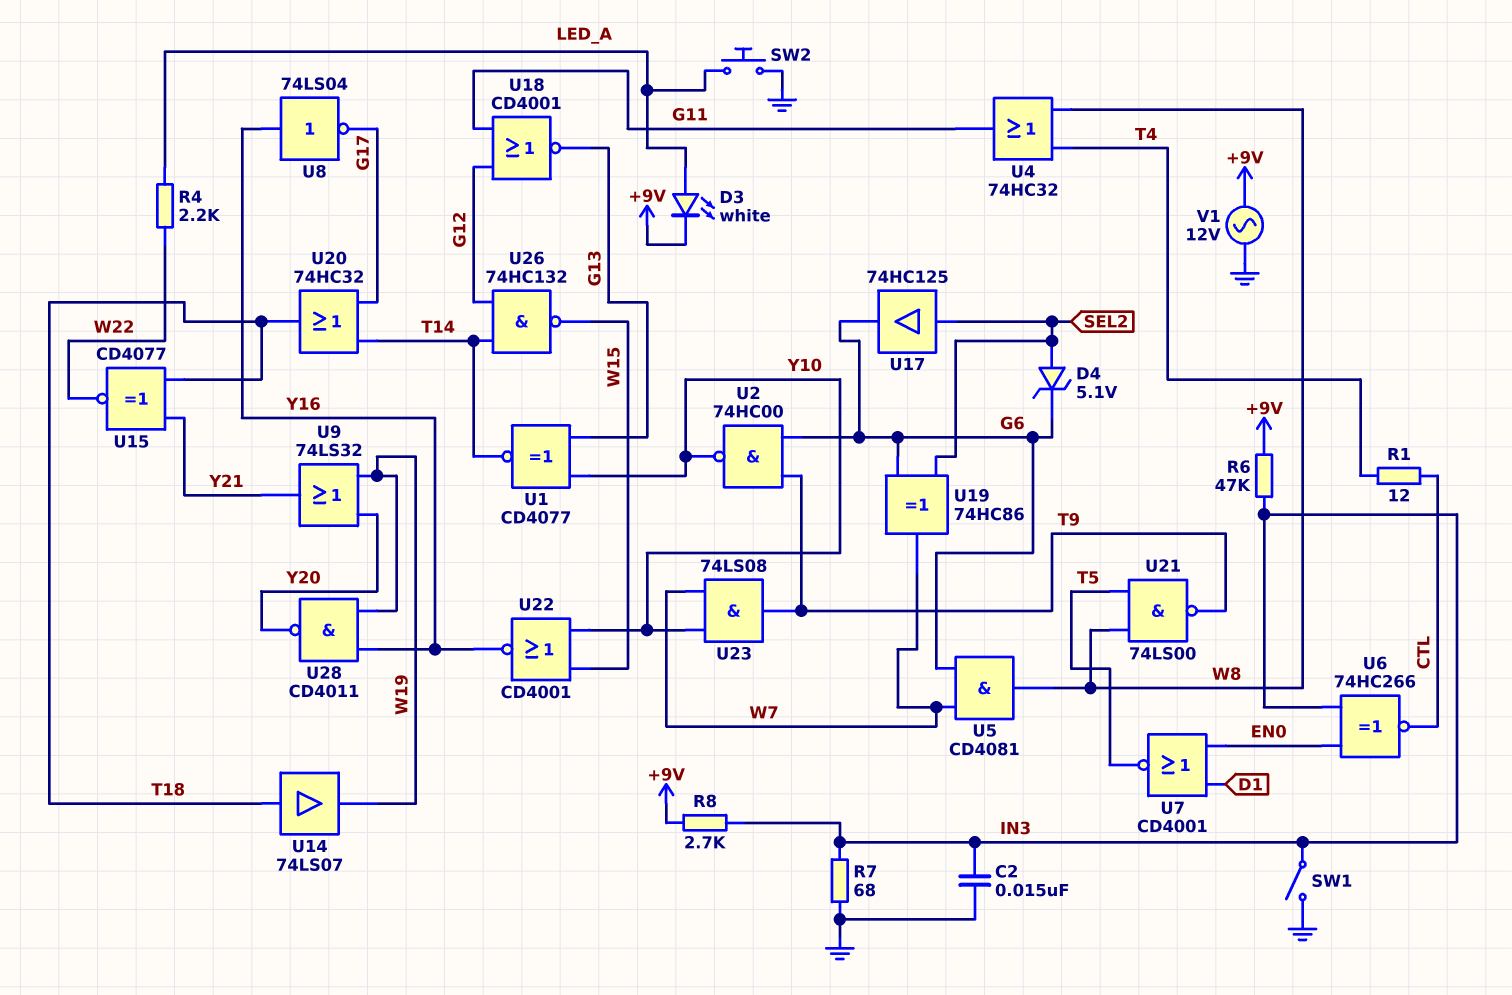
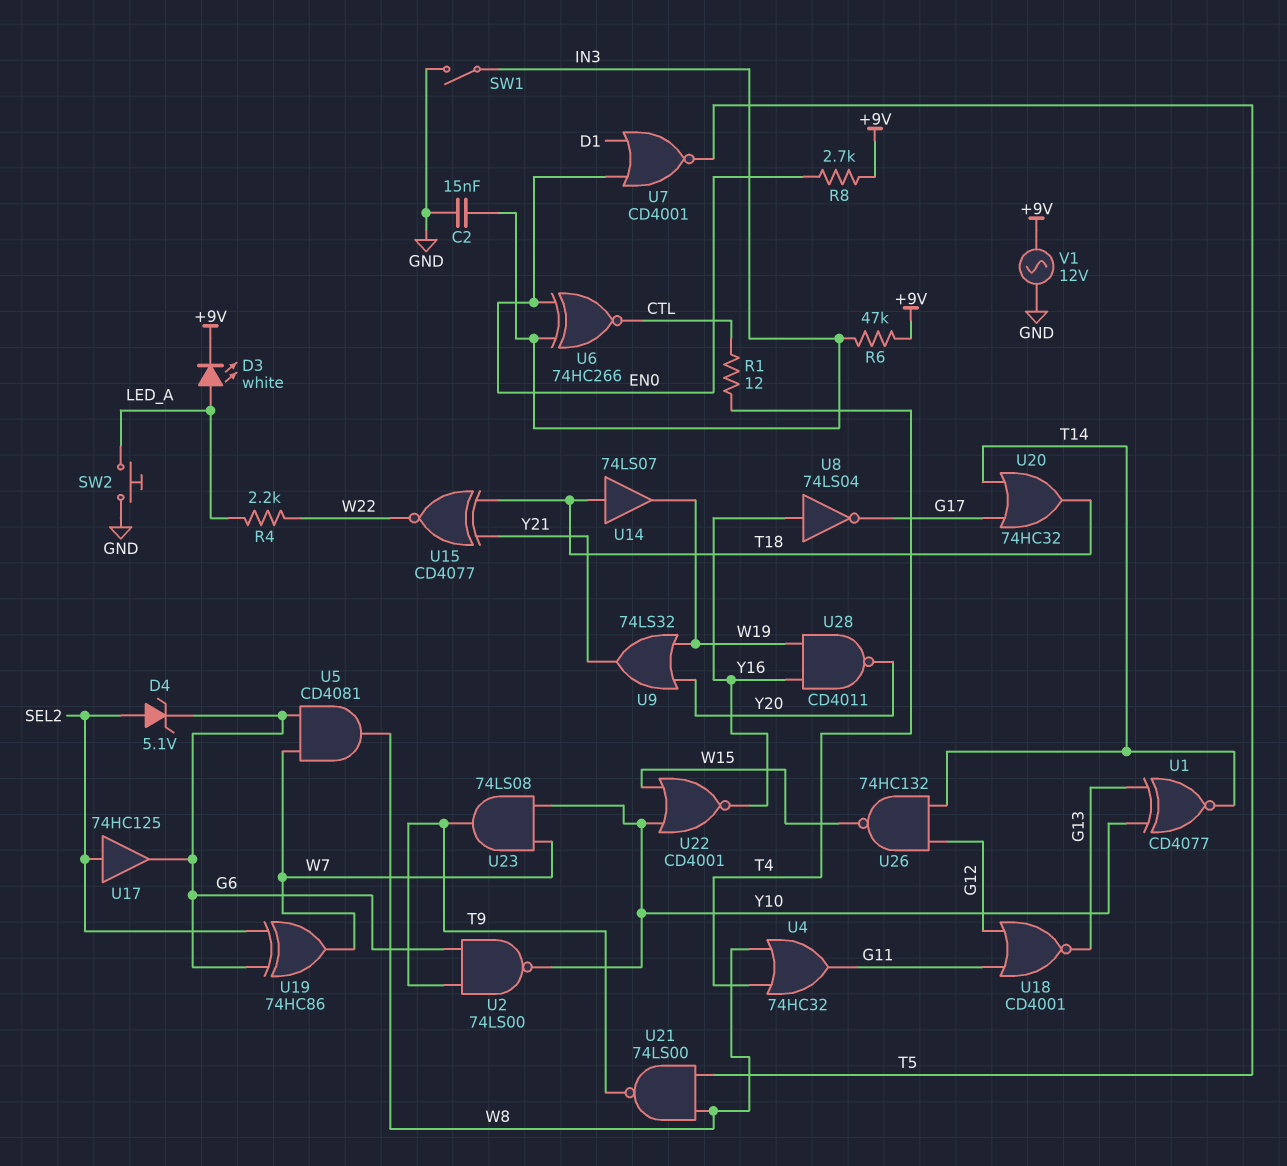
R7: 68 (GND, IN3) -> none
R8: 2.7k (+9V, IN3) -> 2.7k (+9V, EN0)
U2: NAND 74HC00 (in G6, in T9, out Y10) -> NAND 74LS00 (in G6, in T9, out Y10)

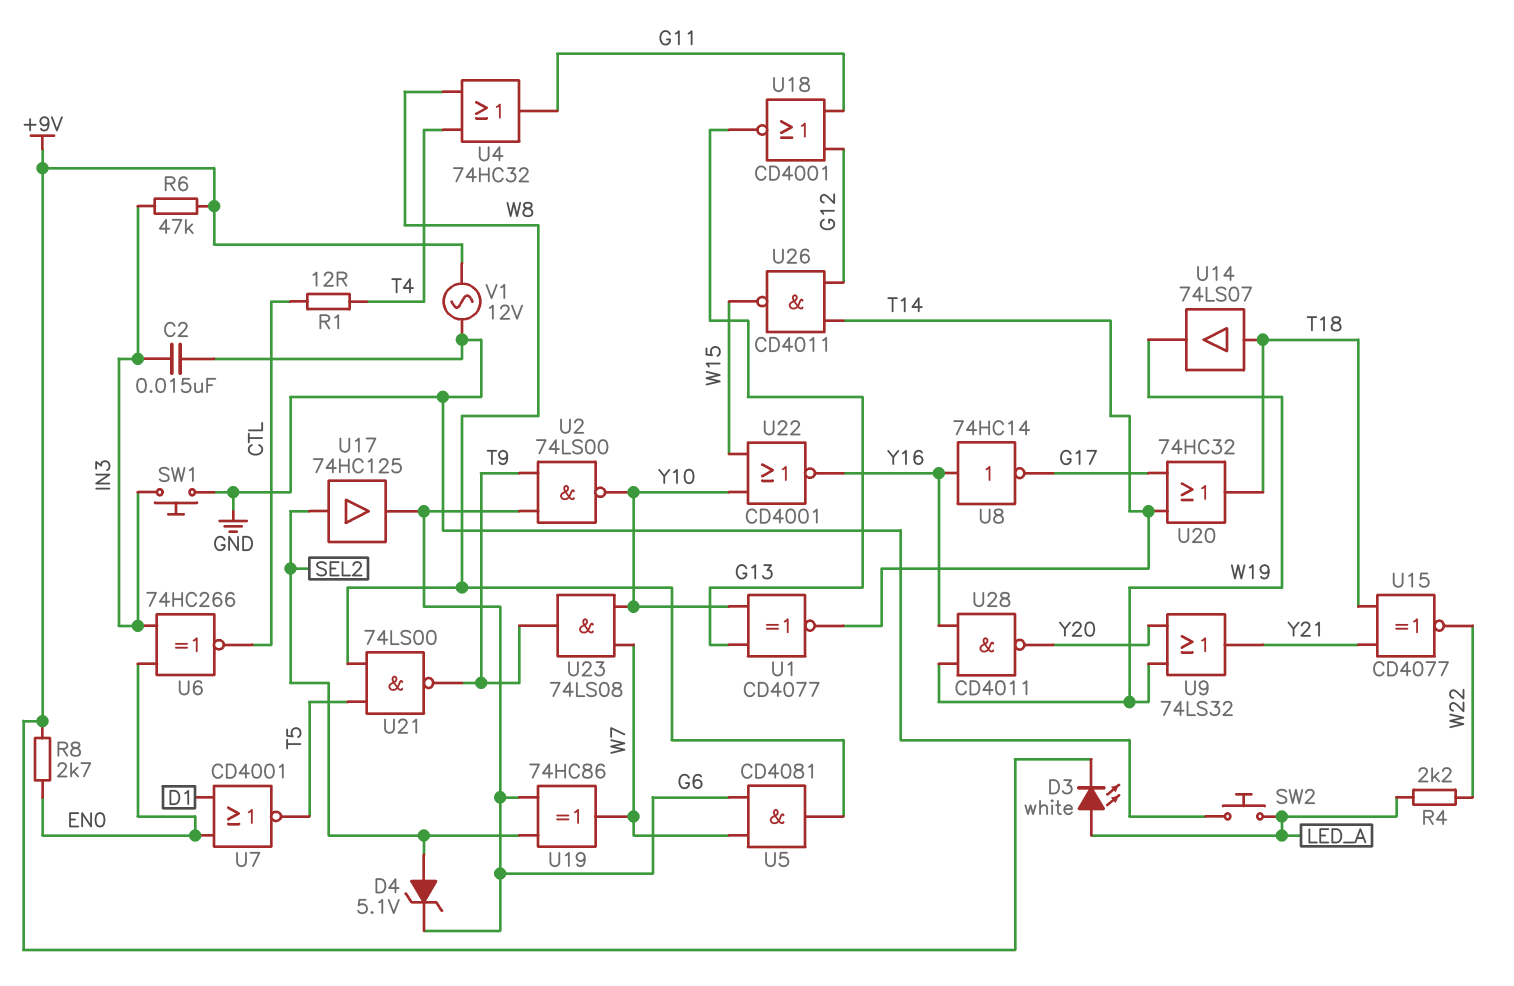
SW1: switch (GND, IN3) -> button (GND, IN3)
U8: NOT 74LS04 (in Y16, out G17) -> NOT 74HC14 (in Y16, out G17)
U26: NAND 74HC132 (in G12, in T14, out W15) -> NAND CD4011 (in G12, in T14, out W15)

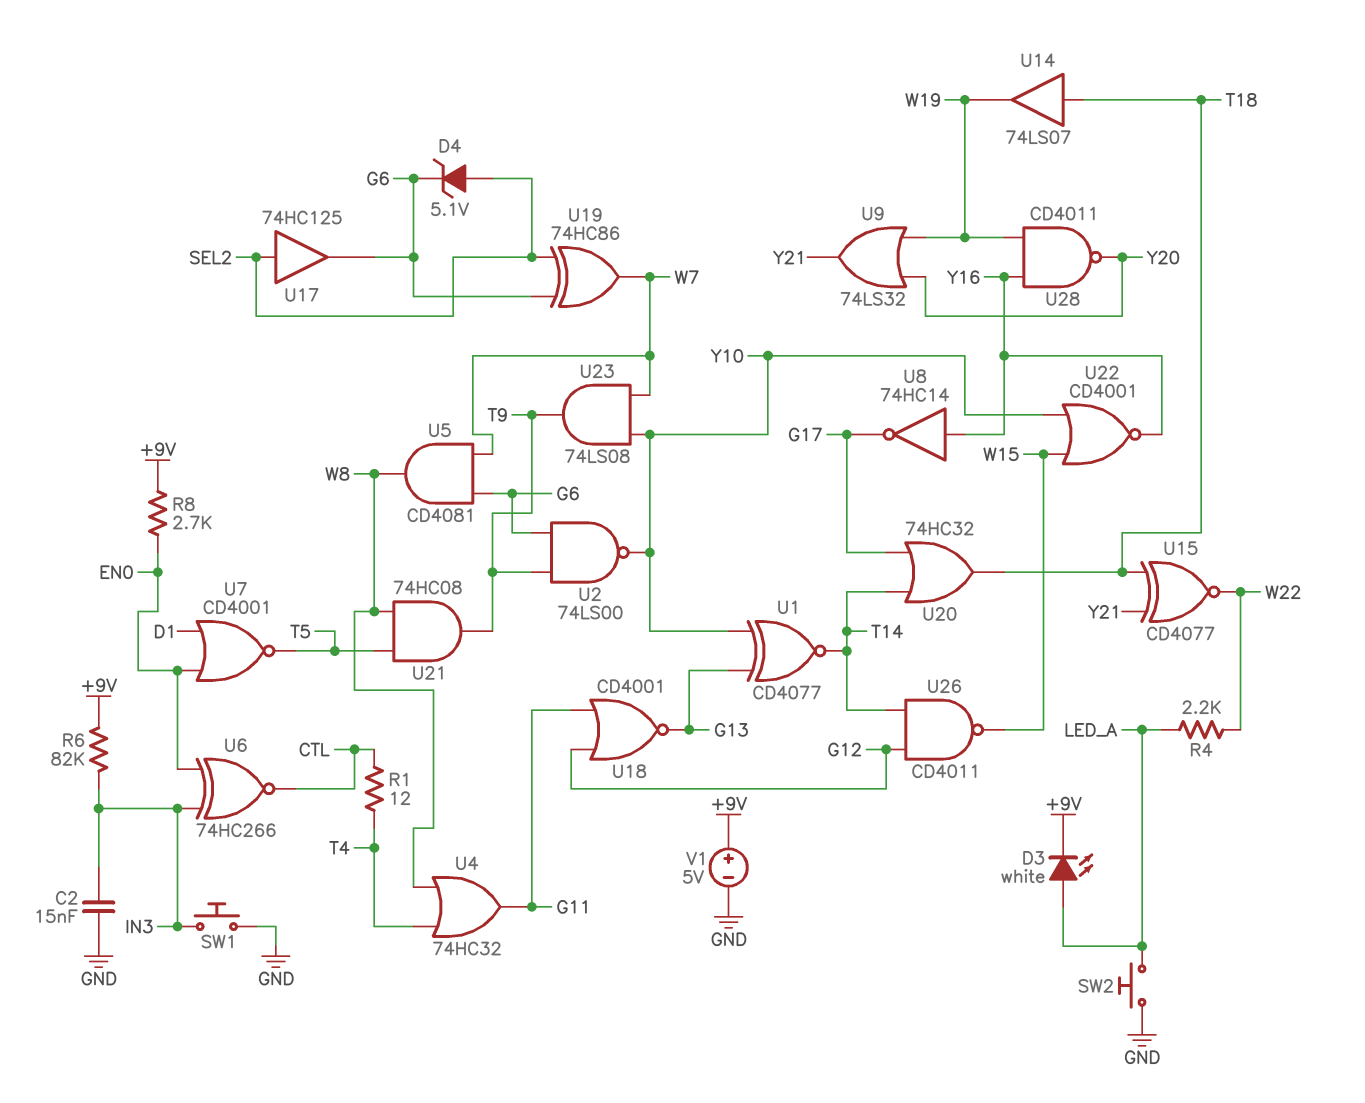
R6: 47k (+9V, IN3) -> 82k (+9V, IN3)
U21: NAND 74LS00 (in T5, in W8, out T9) -> AND 74HC08 (in T5, in W8, out T9)
V1: AC 12V (+9V, GND) -> 5V (plus +9V, minus GND)

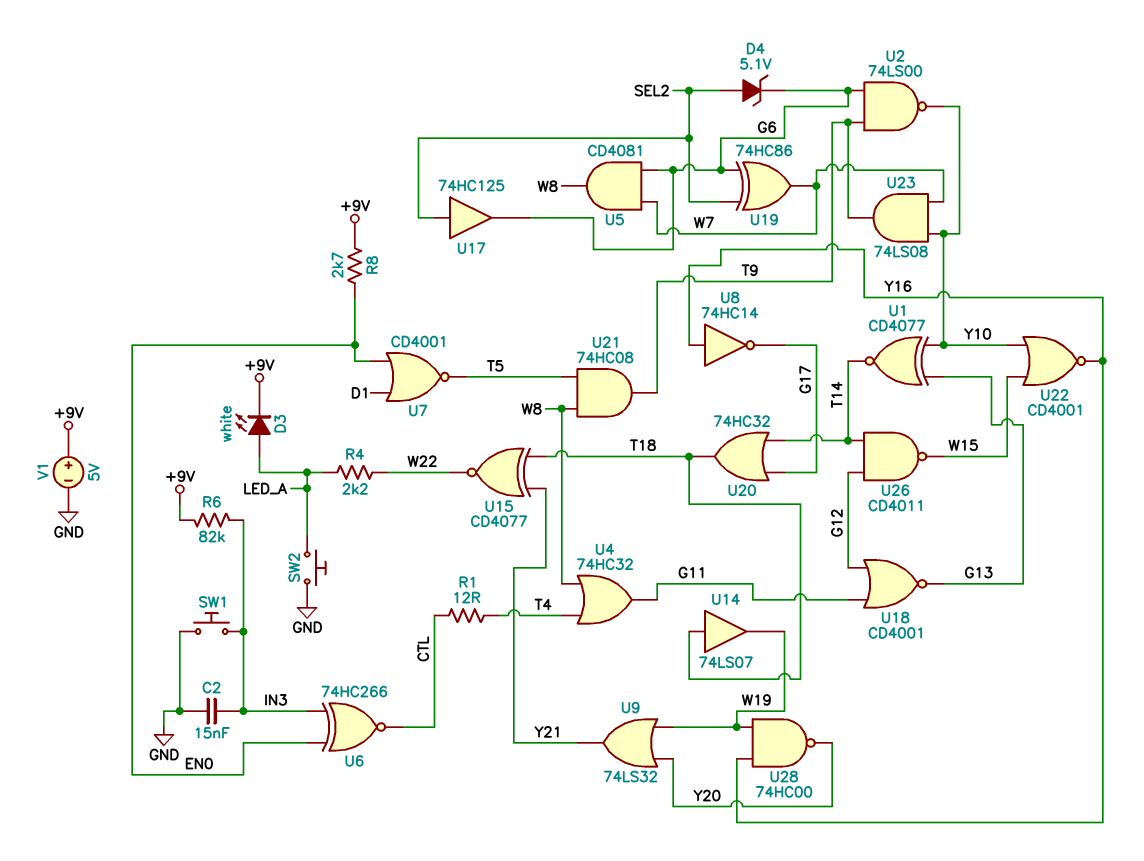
U28: NAND CD4011 (in W19, in Y16, out Y20) -> NAND 74HC00 (in W19, in Y16, out Y20)

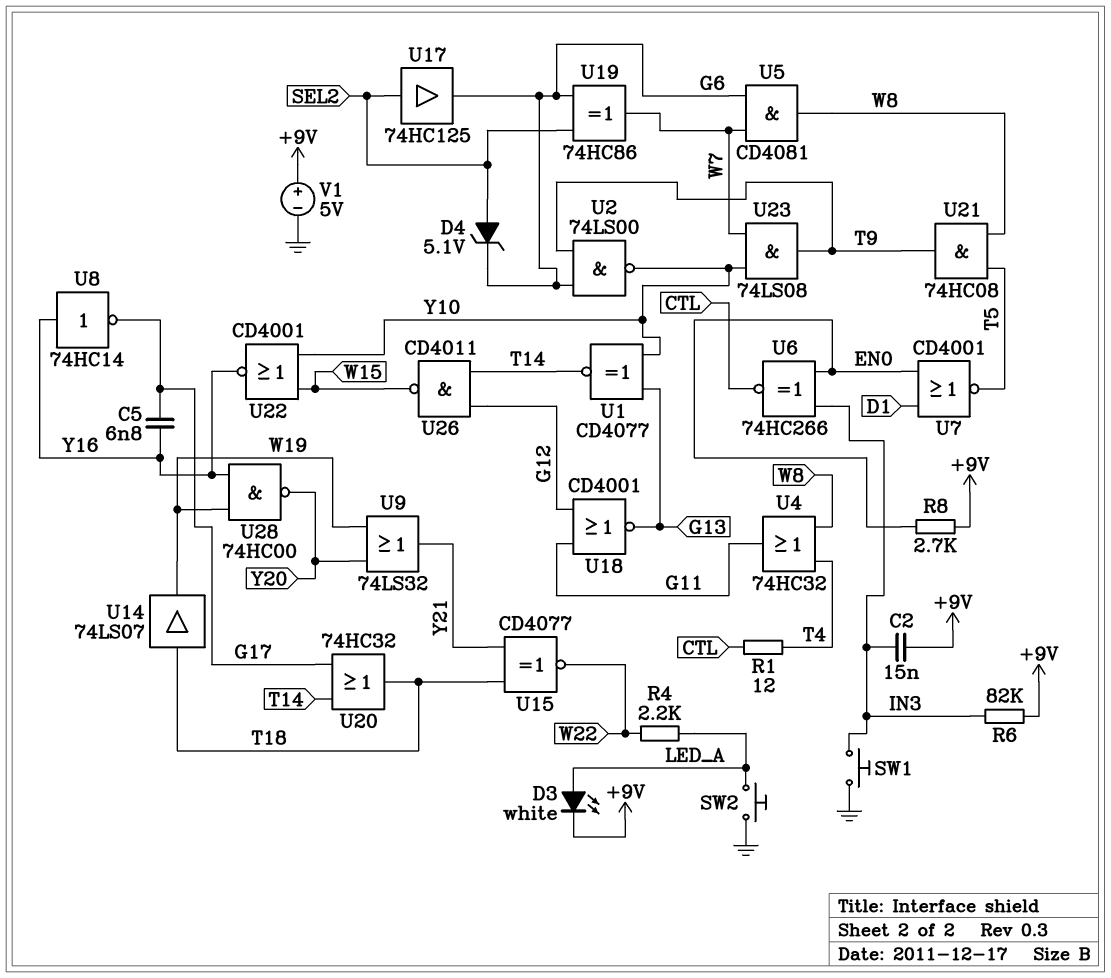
C2: 15nF (GND, IN3) -> 15nF (+9V, IN3)
C5: none -> 6.8nF (G17, Y16)

